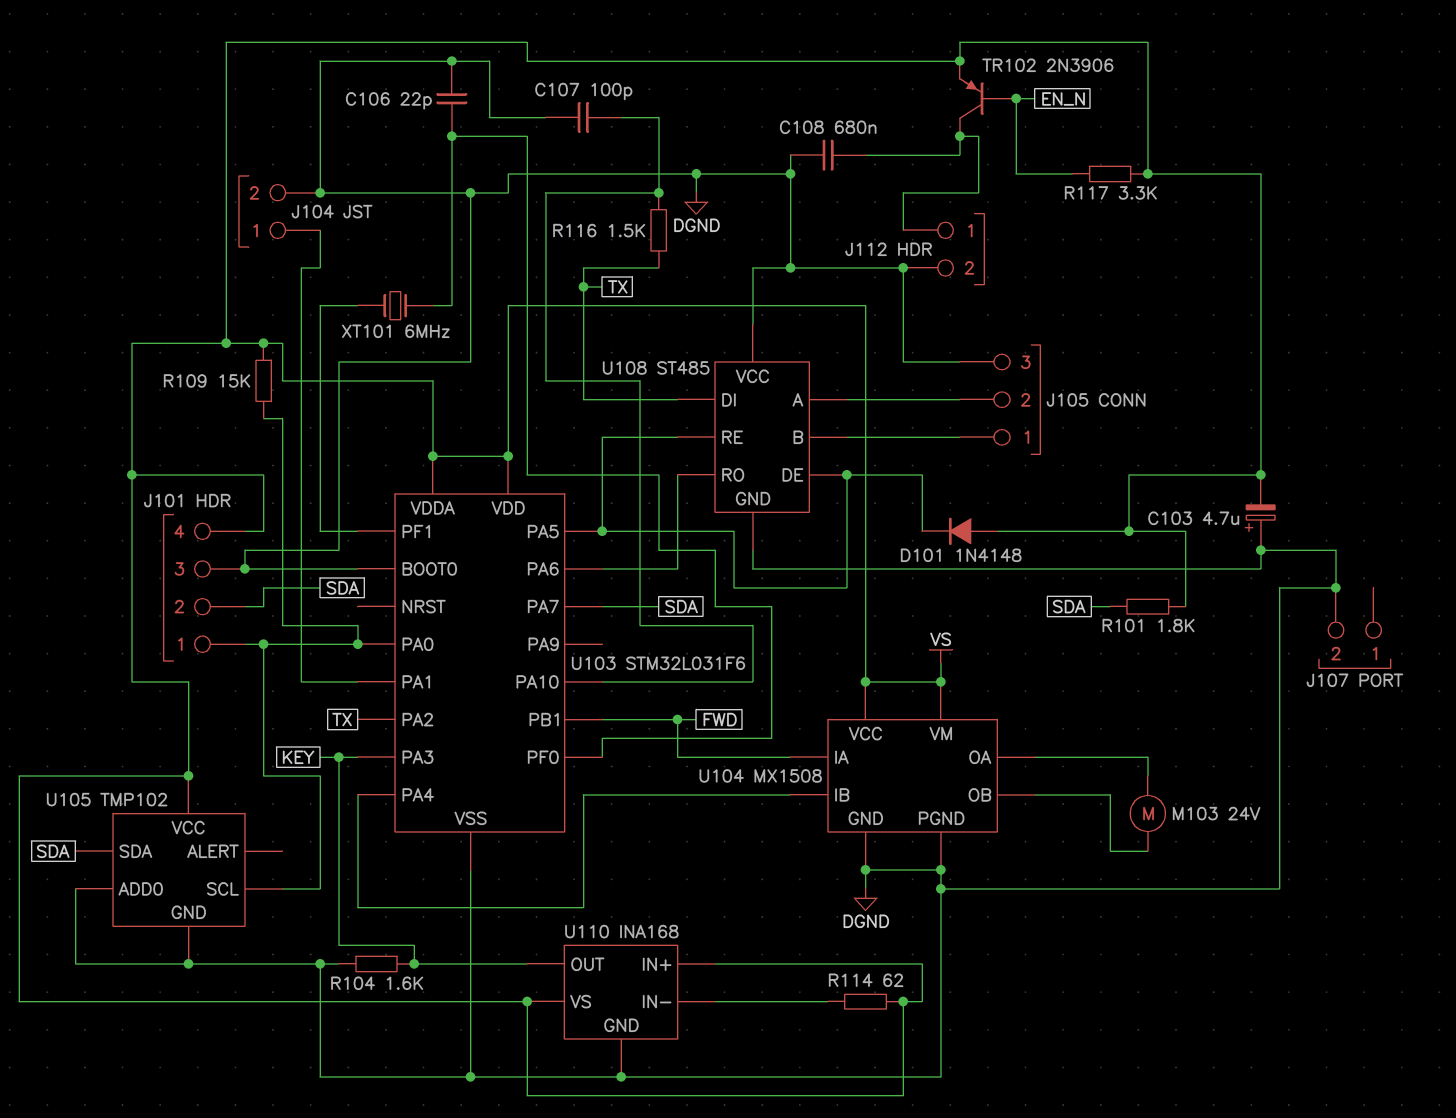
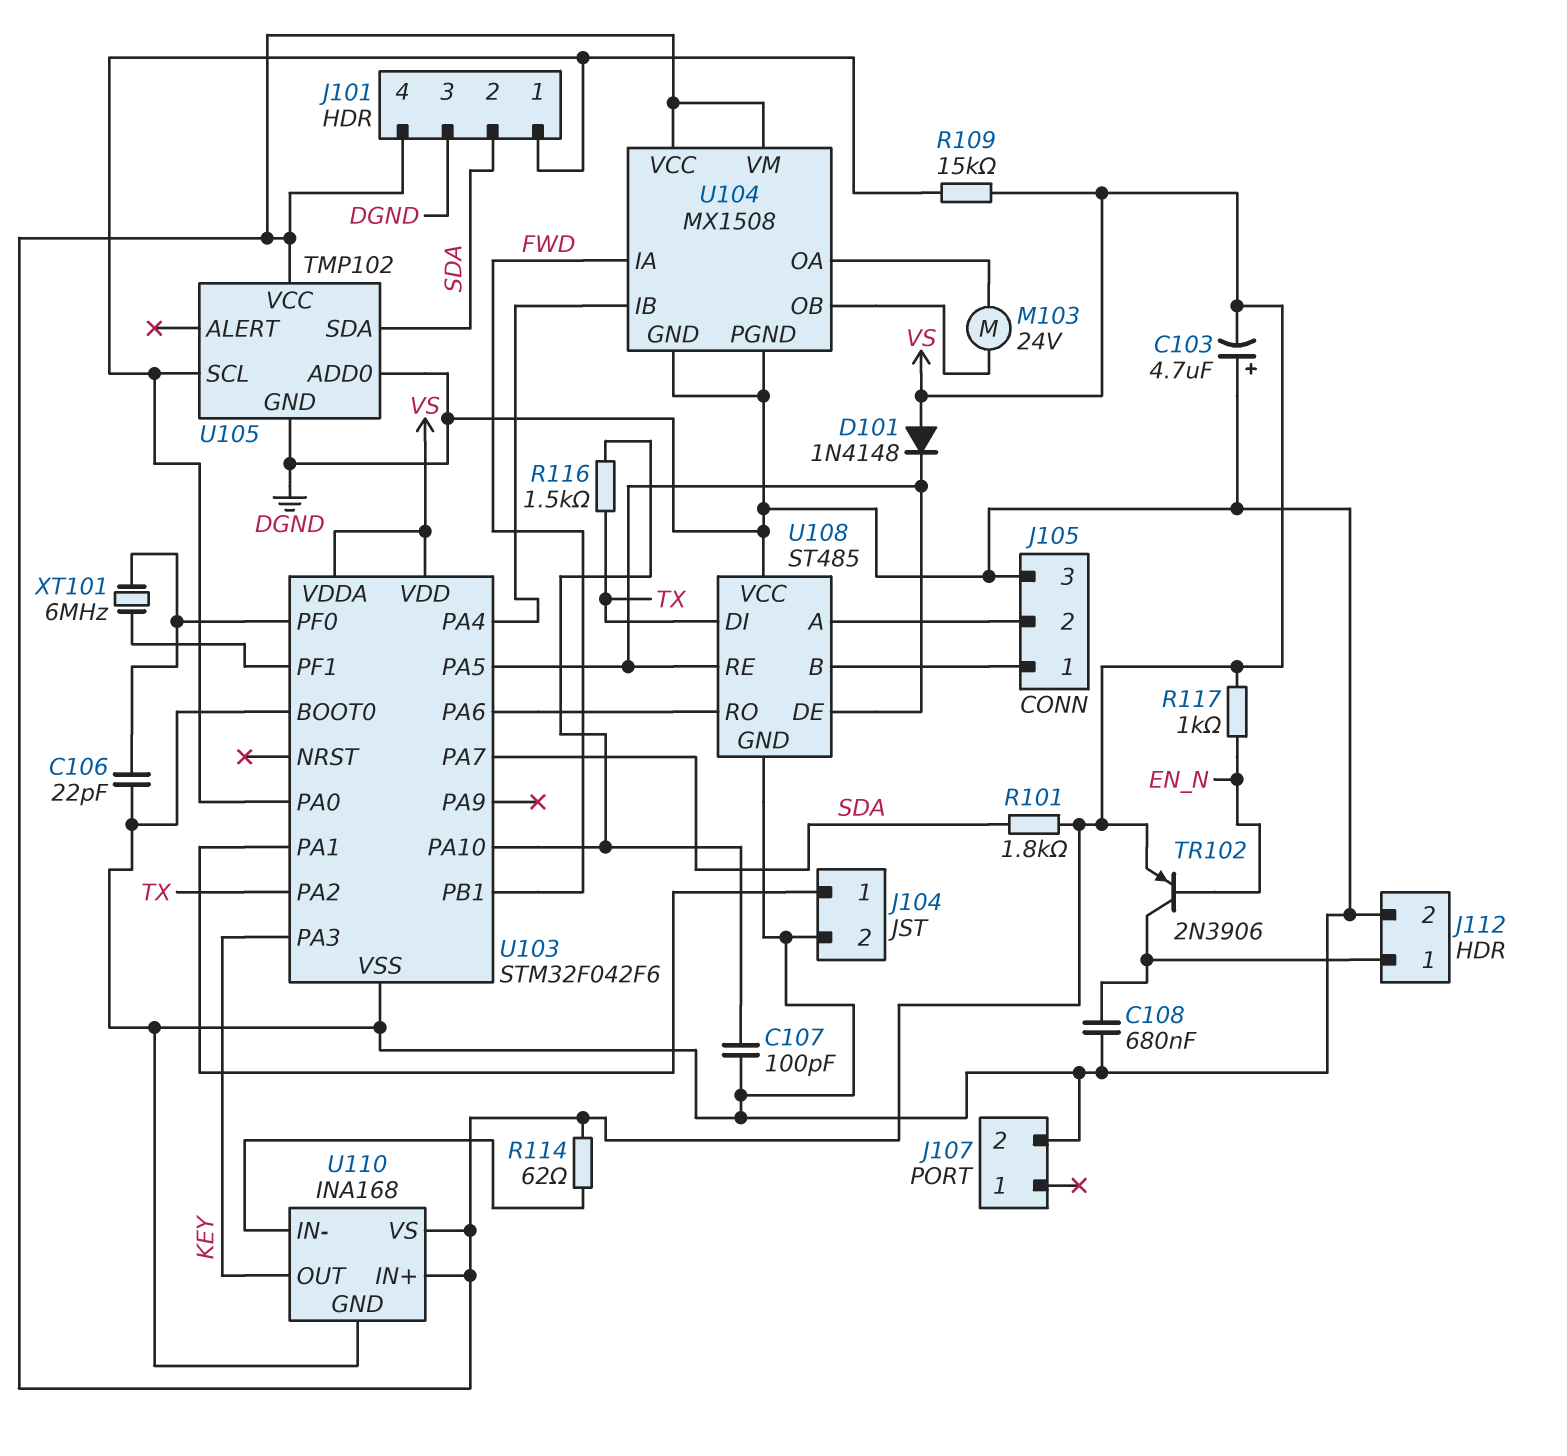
R104: 1.6k (DGND, KEY) -> none
R117: 3.3k (EN_N, VS) -> 1k (EN_N, VS)
U103: STM32L031F6 -> STM32F042F6

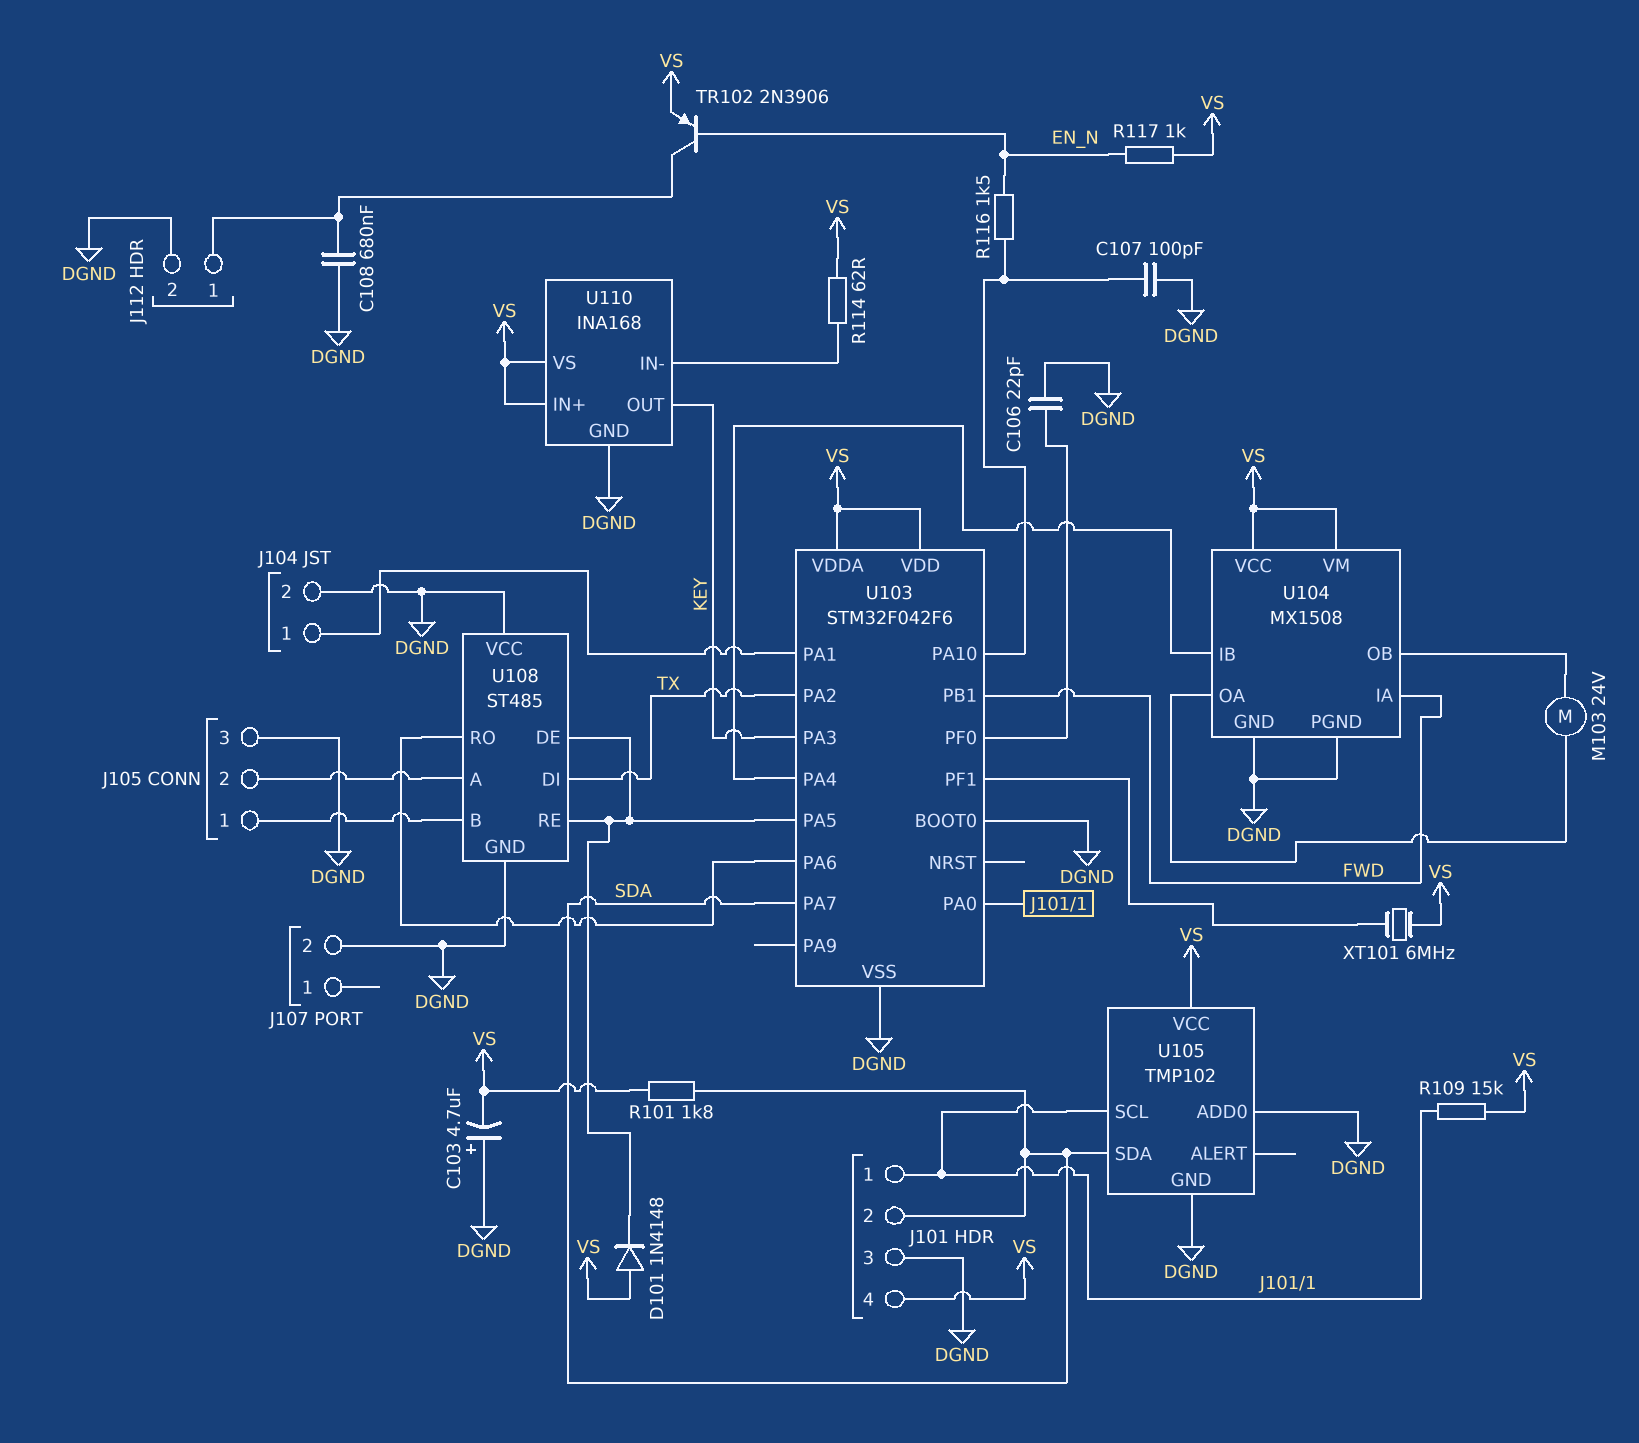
R116: 1.5k (TX, U103/PA10) -> 1.5k (EN_N, U103/PA10)
XT101: 6MHz (U103/PF0, U103/PF1) -> 6MHz (U103/PF1, VS)

